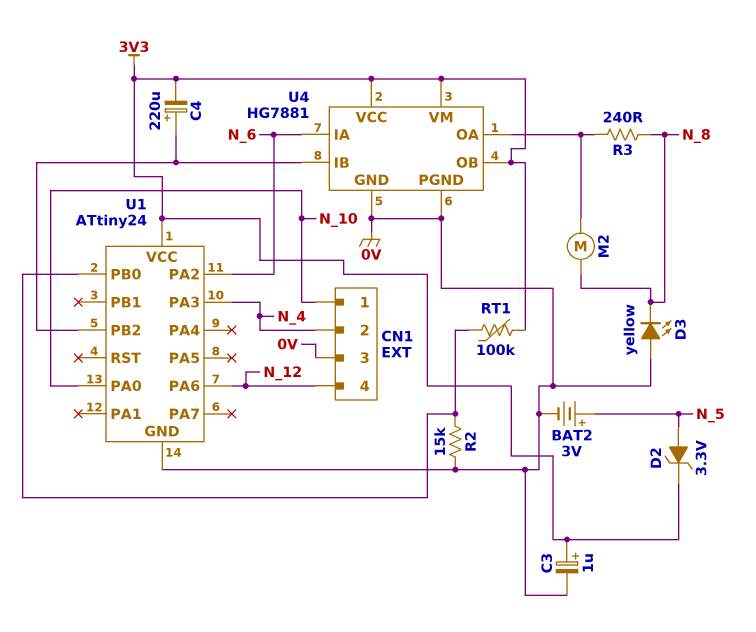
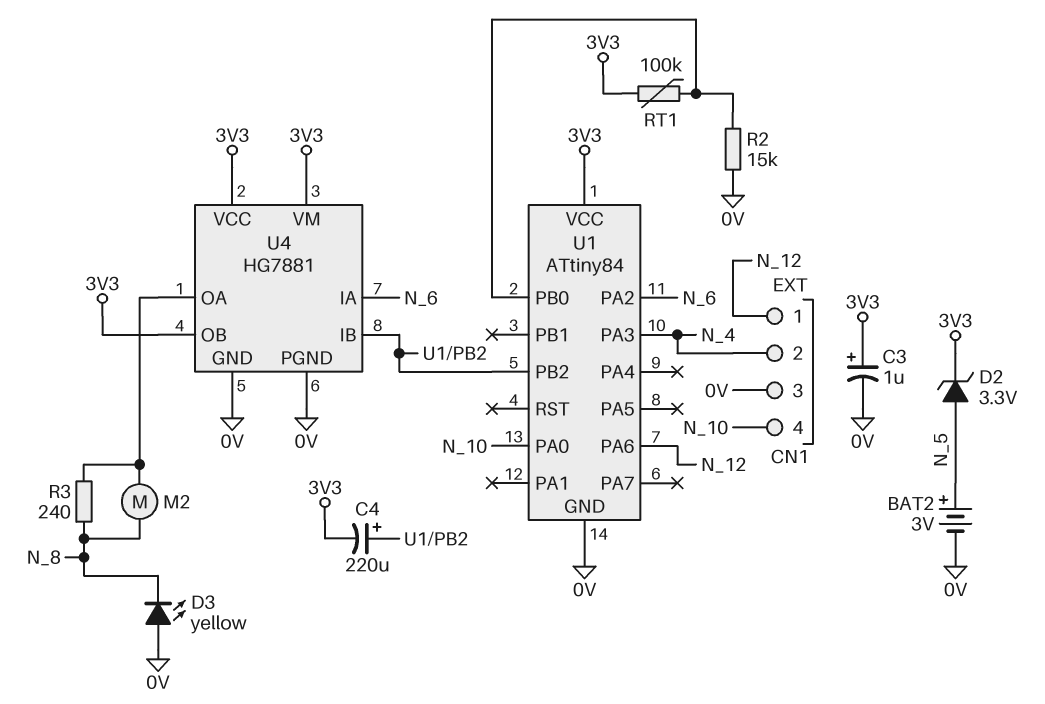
CN1 pin 1: N_10 -> N_12
CN1 pin 4: N_12 -> N_10
U1: ATtiny24 -> ATtiny84

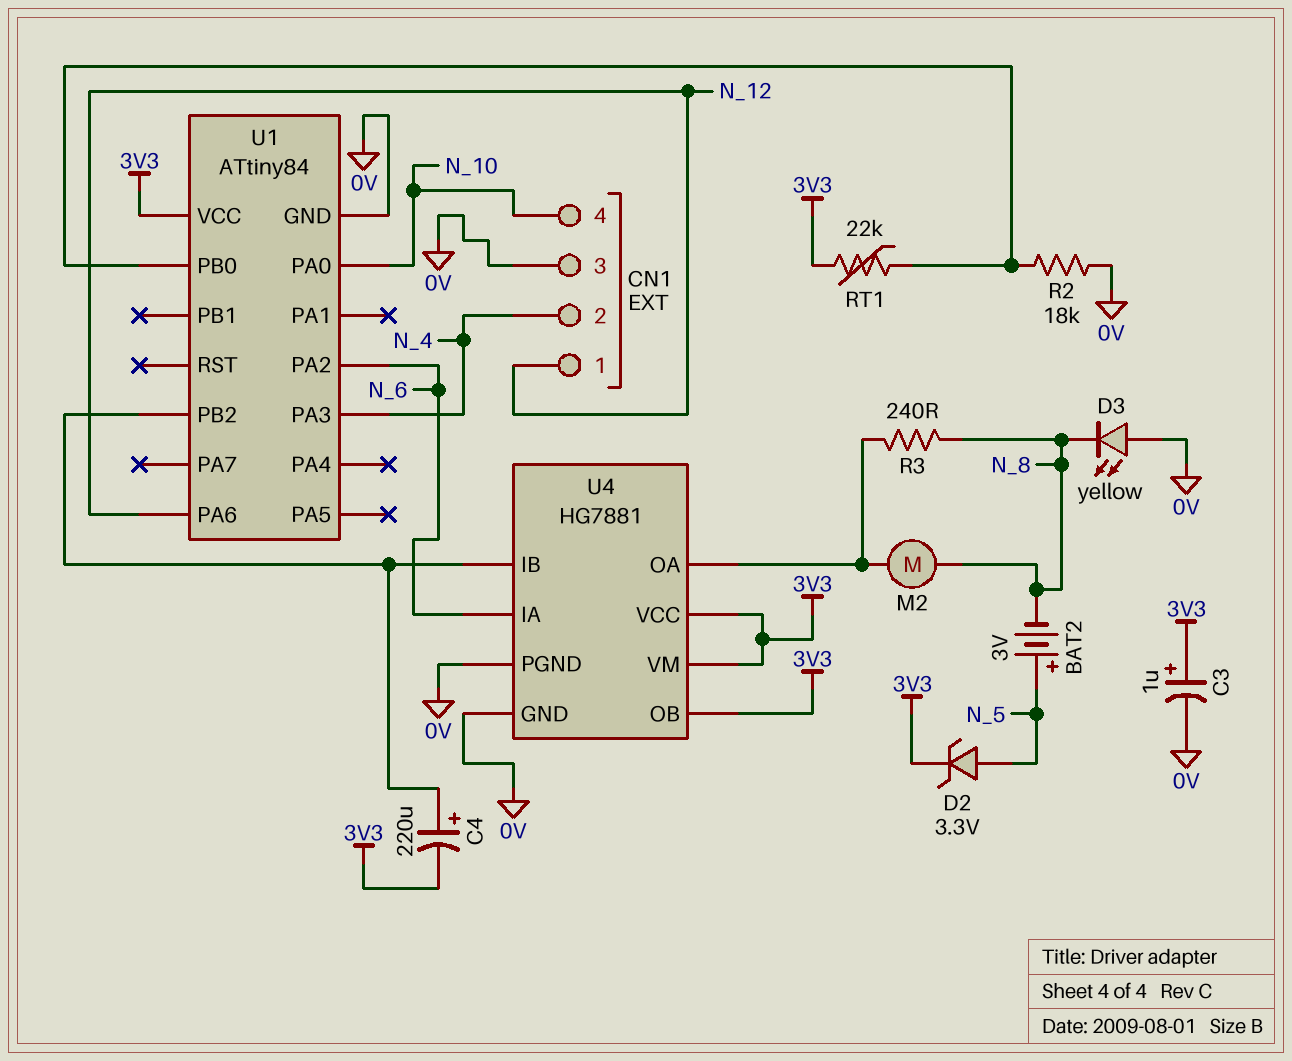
BAT2: 3V (plus N_5, minus 0V) -> 3V (plus N_5, minus N_8)
R2: 15k (0V, U1/PB0) -> 18k (0V, U1/PB0)
RT1: 100k (3V3, U1/PB0) -> 22k (3V3, U1/PB0)

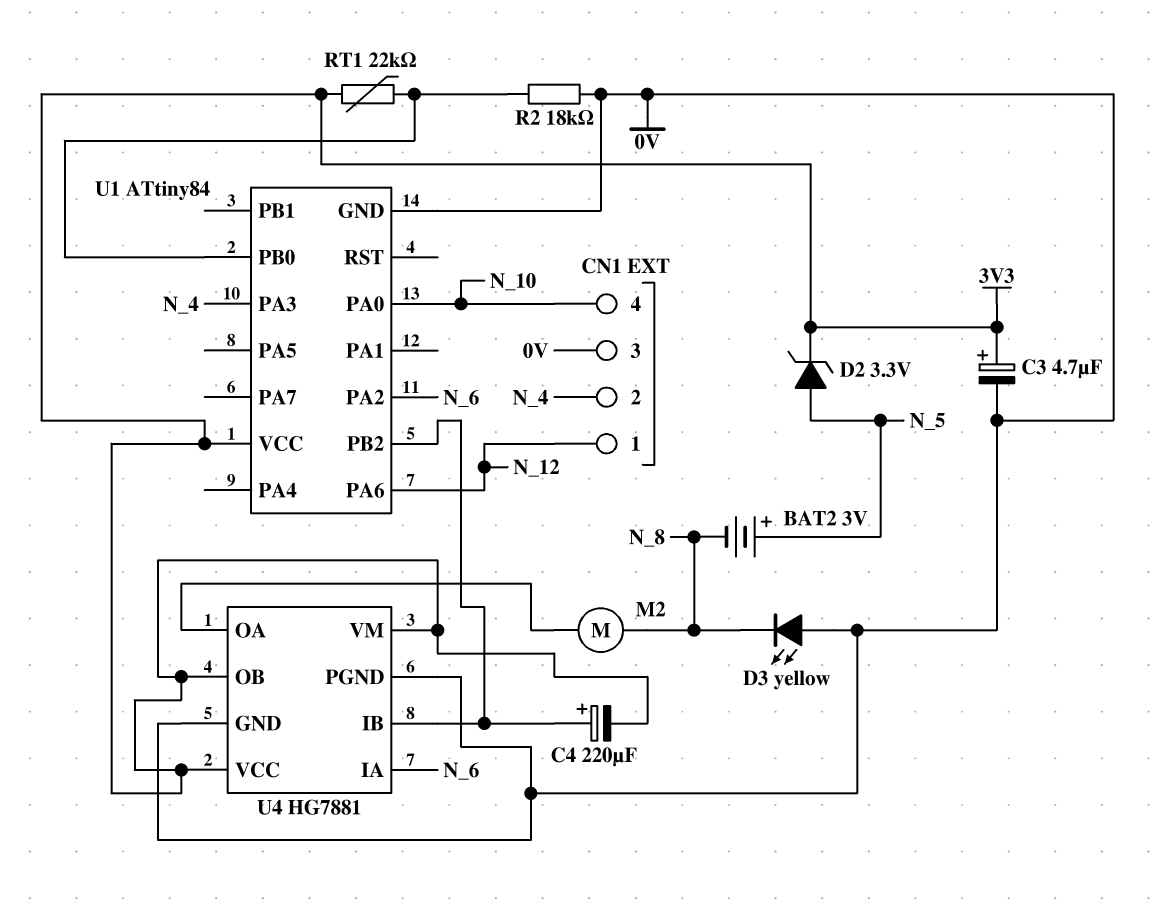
C3: 1uF (plus 3V3, minus 0V) -> 4.7uF (plus 3V3, minus 0V)
R3: 240 (N_8, U4/OA) -> none

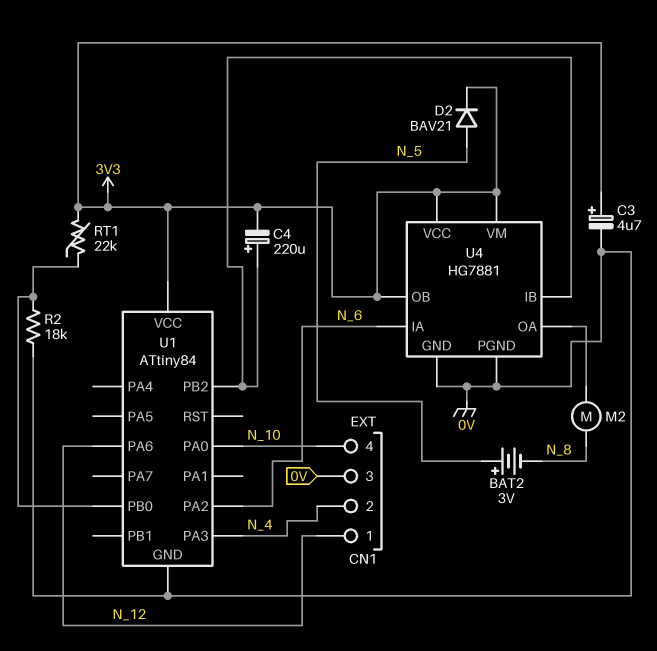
D2: zener 3.3V (A N_5, K 3V3) -> diode BAV21 (A N_5, K 3V3)
D3: LED yellow (A 0V, K N_8) -> none

